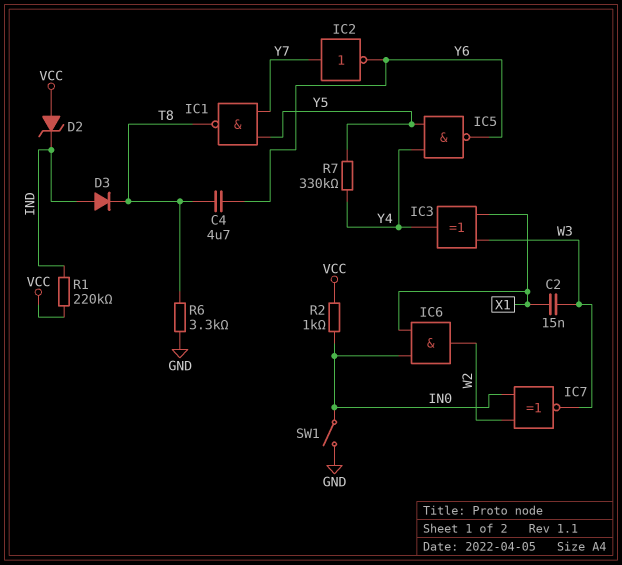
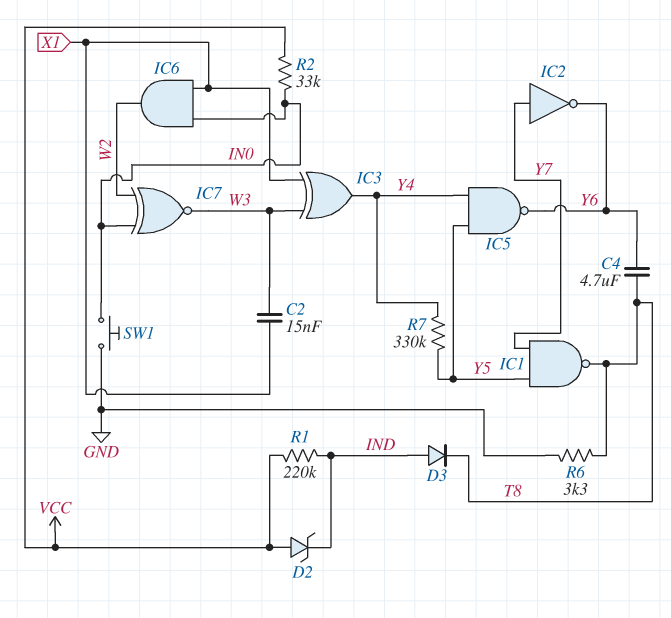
R2: 1k (IN0, VCC) -> 33k (IN0, VCC)
SW1: switch (GND, IN0) -> button (GND, IN0)

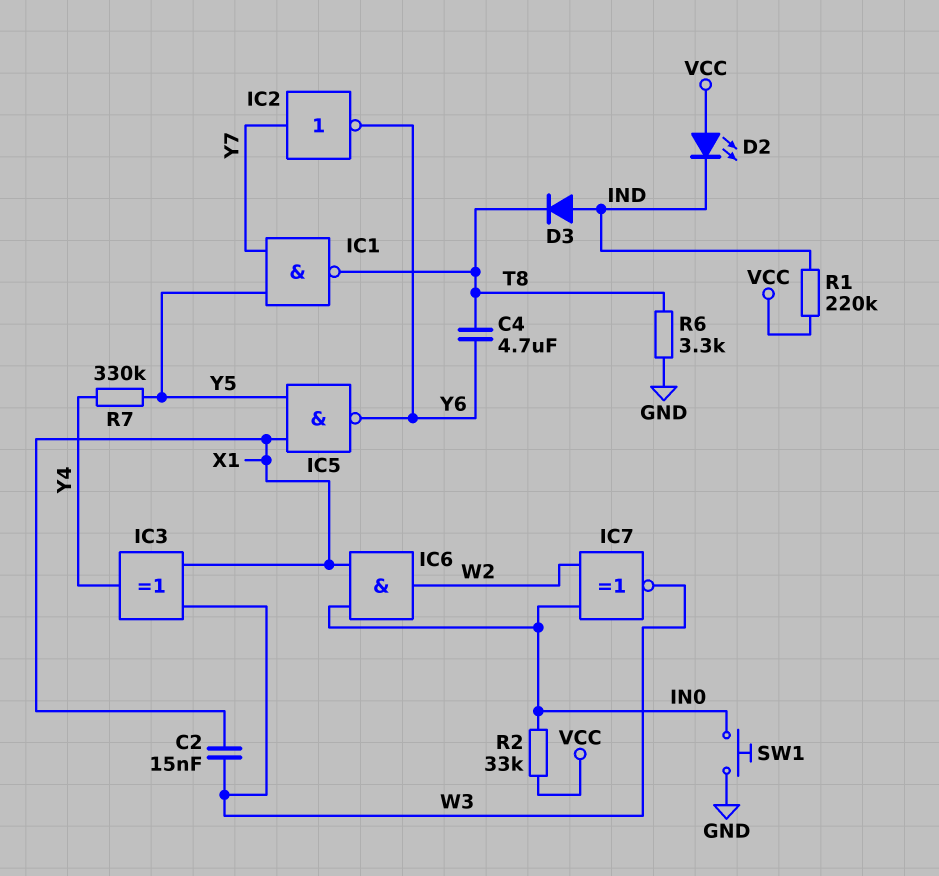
D2: zener (A VCC, K IND) -> LED (A VCC, K IND)
IC5: NAND (in Y4, in Y5, out Y6) -> NAND (in X1, in Y5, out Y6)

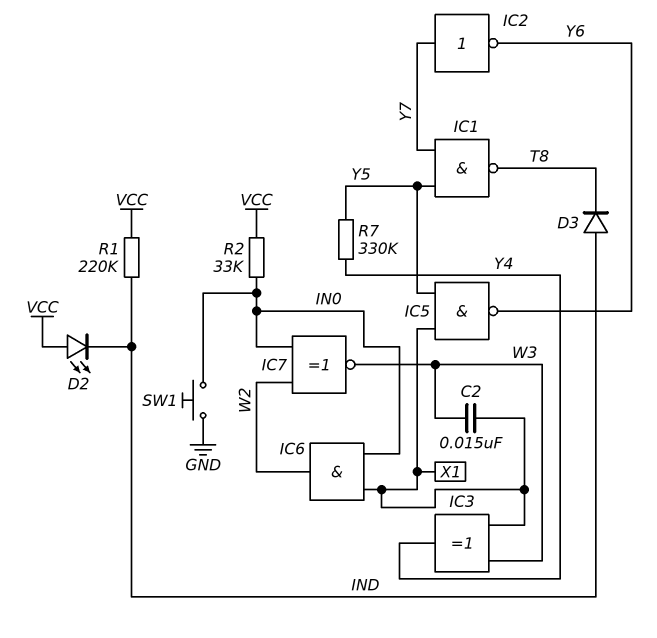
C4: 4.7uF (T8, Y6) -> none
R6: 3.3k (GND, T8) -> none

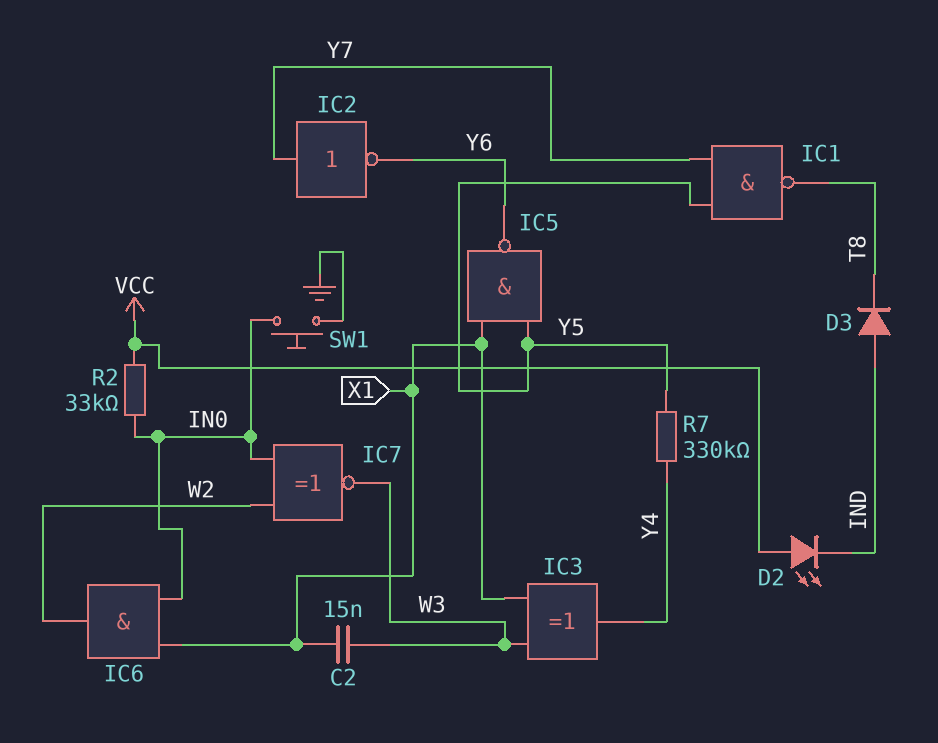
R1: 220k (IND, VCC) -> none

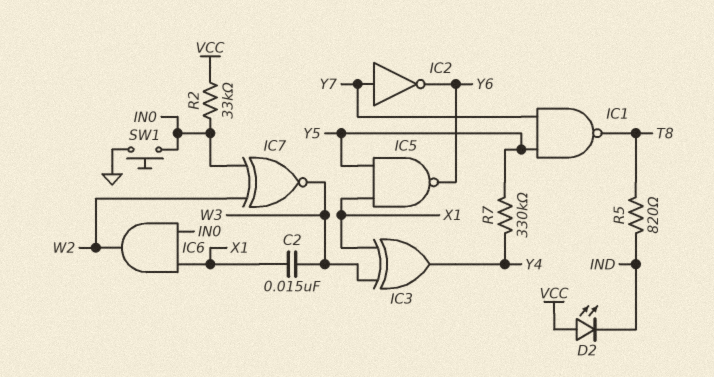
D3: diode (A IND, K T8) -> none
R5: none -> 820 (IND, T8)

